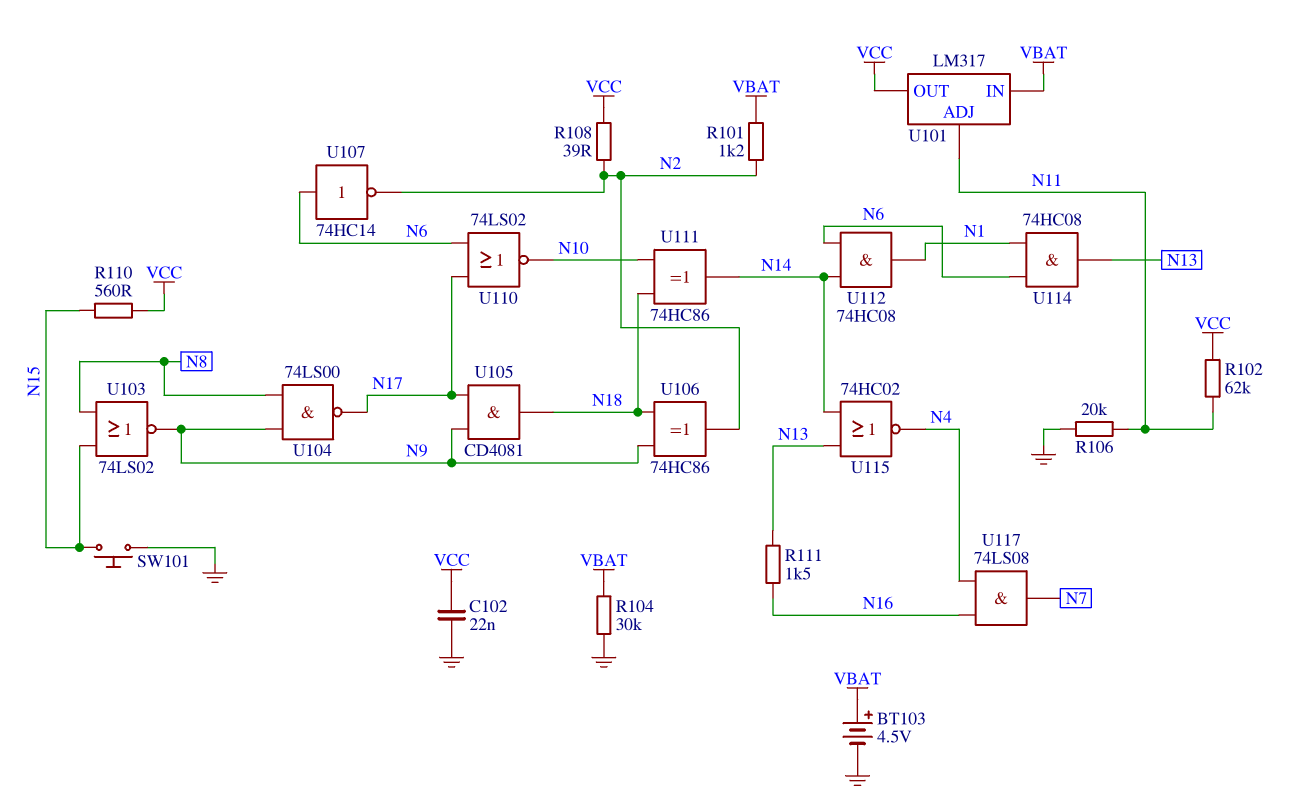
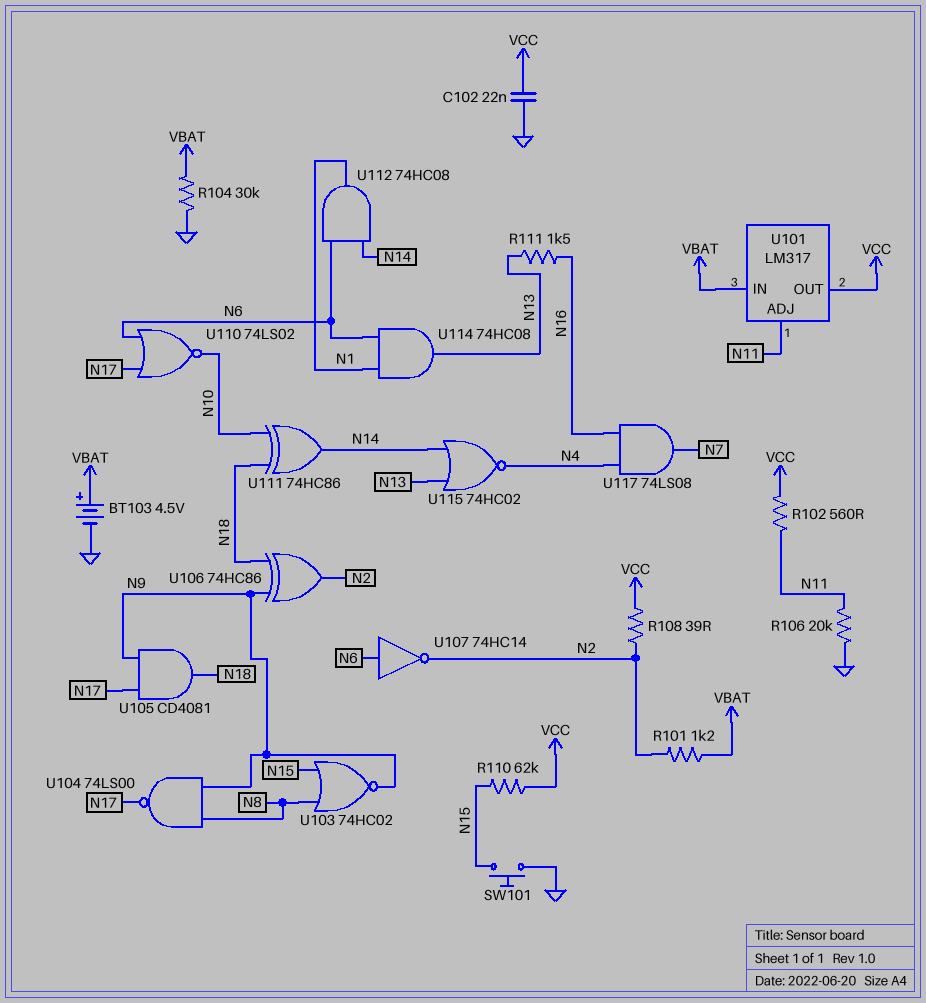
R102: 62k (N11, VCC) -> 560 (N11, VCC)
R110: 560 (N15, VCC) -> 62k (N15, VCC)
U103: NOR 74LS02 (in N8, in N15, out N9) -> NOR 74HC02 (in N8, in N15, out N9)

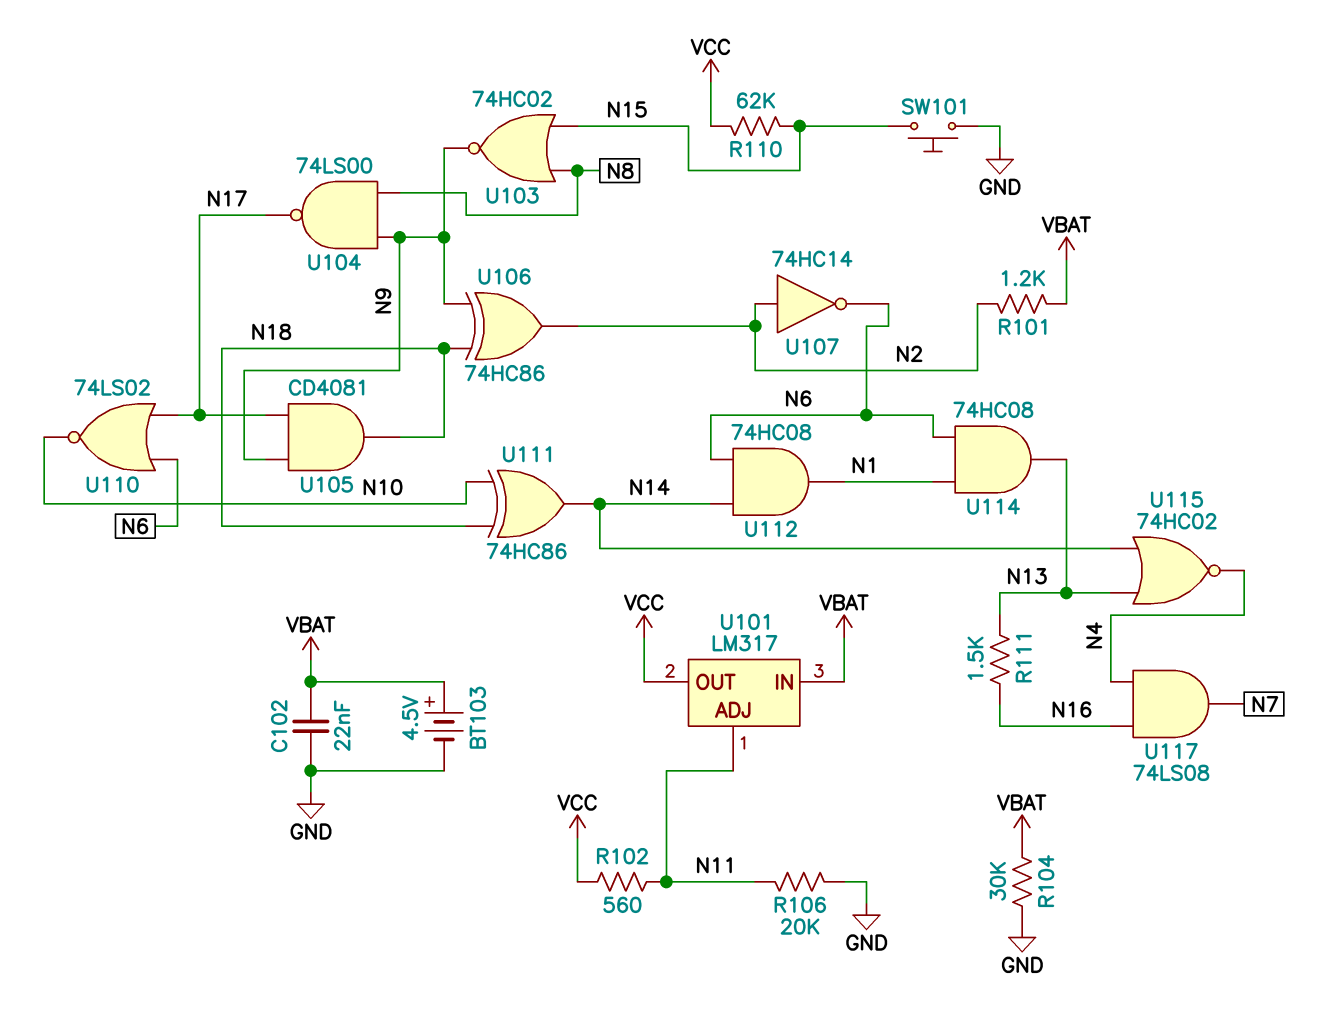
C102: 22nF (GND, VCC) -> 22nF (GND, VBAT)
R108: 39 (N2, VCC) -> none
U107: NOT 74HC14 (in N6, out N2) -> NOT 74HC14 (in N2, out N6)

